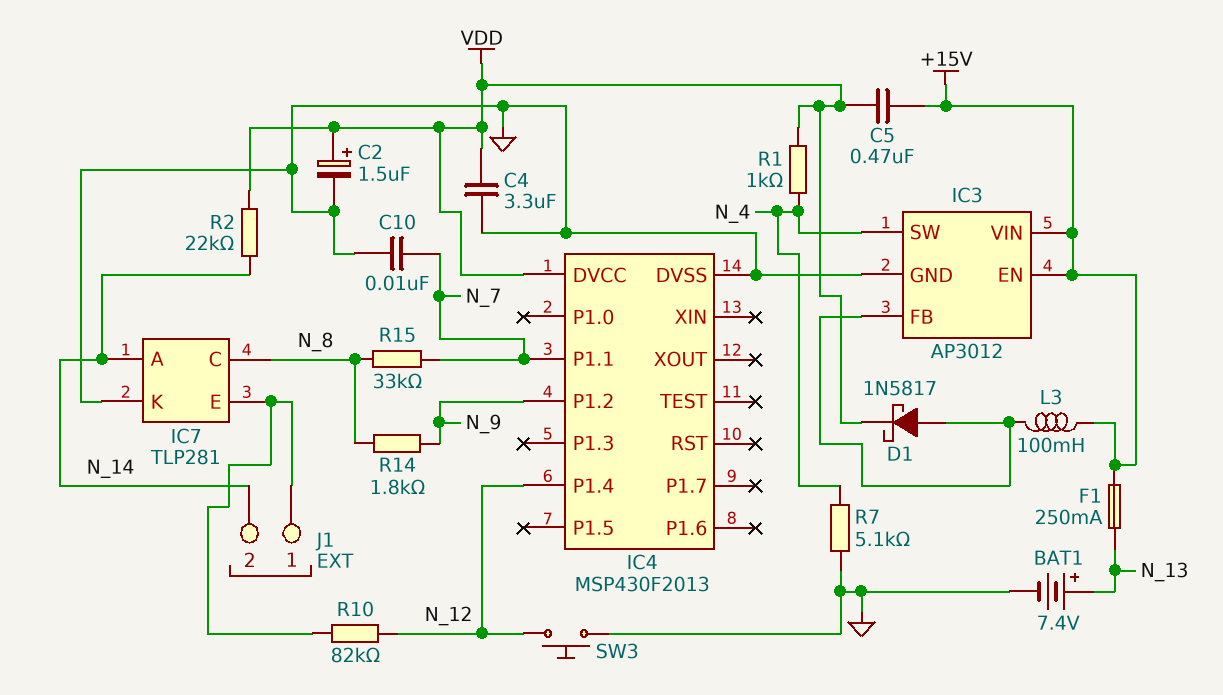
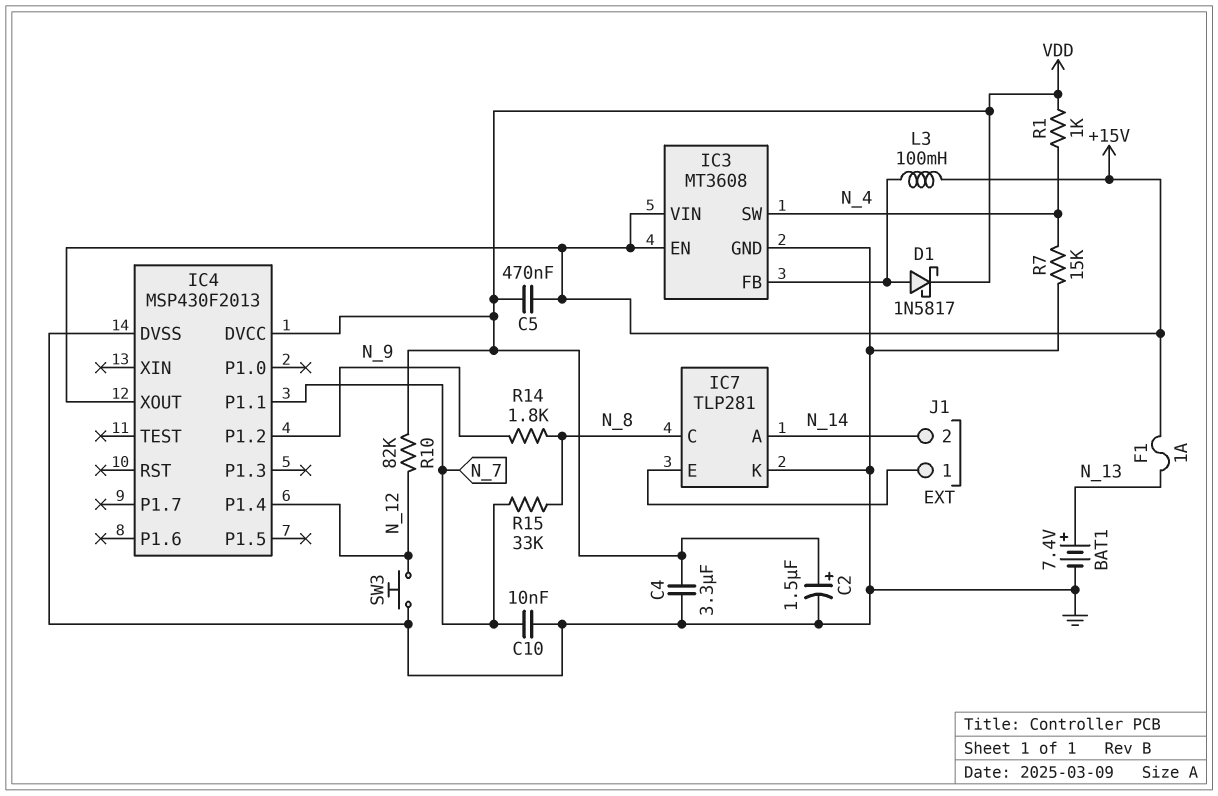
F1: 250mA (+15V, N_13) -> 1A (+15V, N_13)
IC3: AP3012 -> MT3608
IC4 pin XOUT: none -> +15V
R2: 22k (N_14, VDD) -> none
R7: 5.1k (GND, N_4) -> 15k (GND, N_4)
R10: 82k (IC7/E, N_12) -> 82k (N_12, VDD)

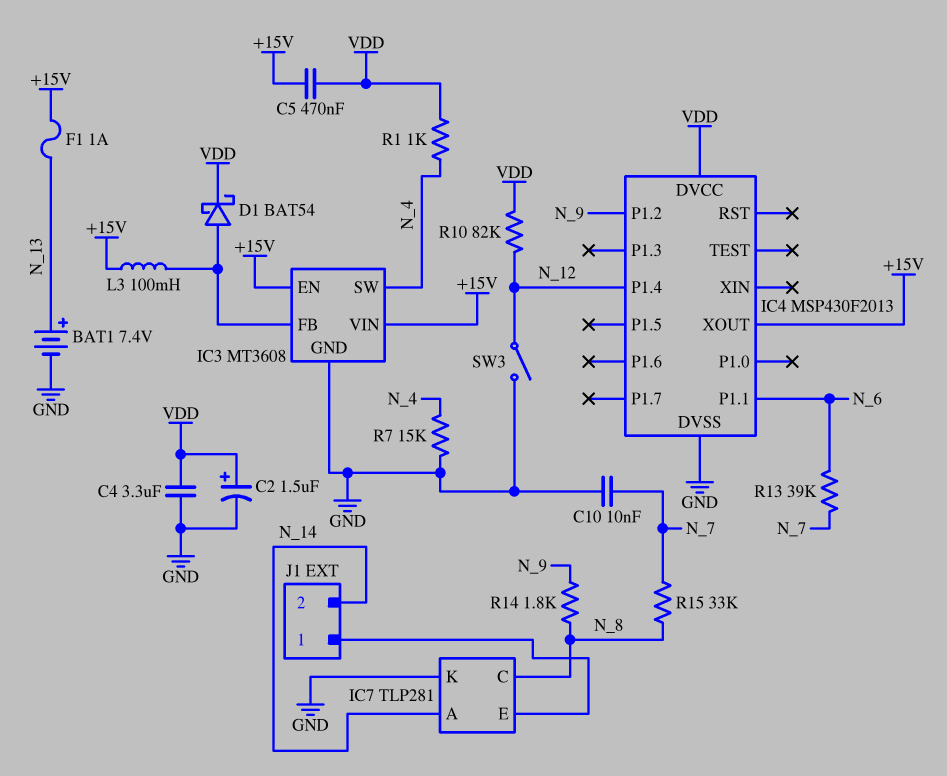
D1: schottky 1N5817 (A IC3/FB, K VDD) -> schottky BAT54 (A IC3/FB, K VDD)
IC4 pin P1.1: N_7 -> N_6
R13: none -> 39k (N_6, N_7)
SW3: button (GND, N_12) -> switch (GND, N_12)

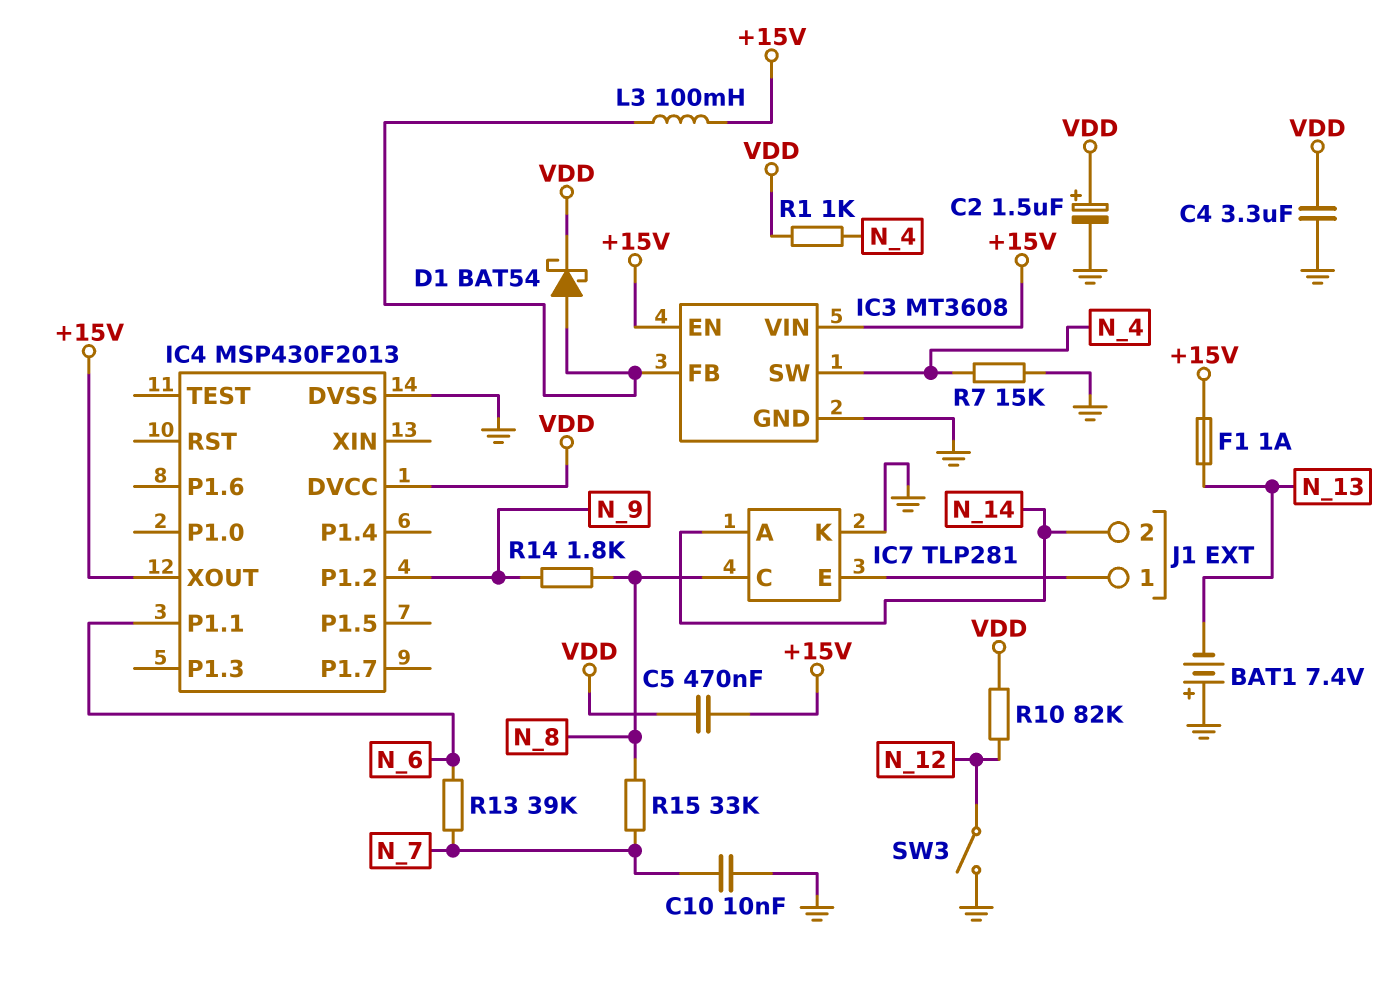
BAT1: 7.4V (plus N_13, minus GND) -> 7.4V (plus GND, minus N_13)
IC4 pin P1.4: N_12 -> none

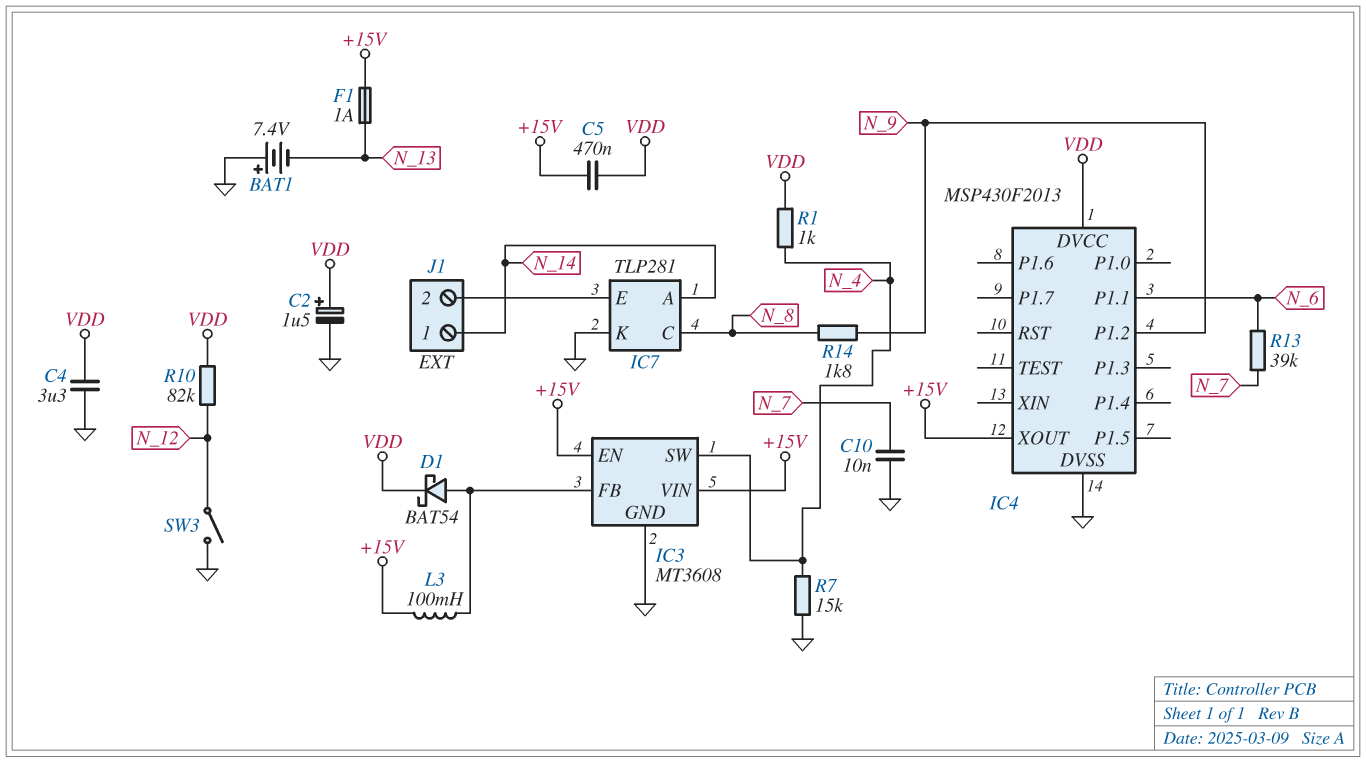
J1 pin 1: IC7/E -> N_14
J1 pin 2: N_14 -> IC7/E
R15: 33k (N_7, N_8) -> none

